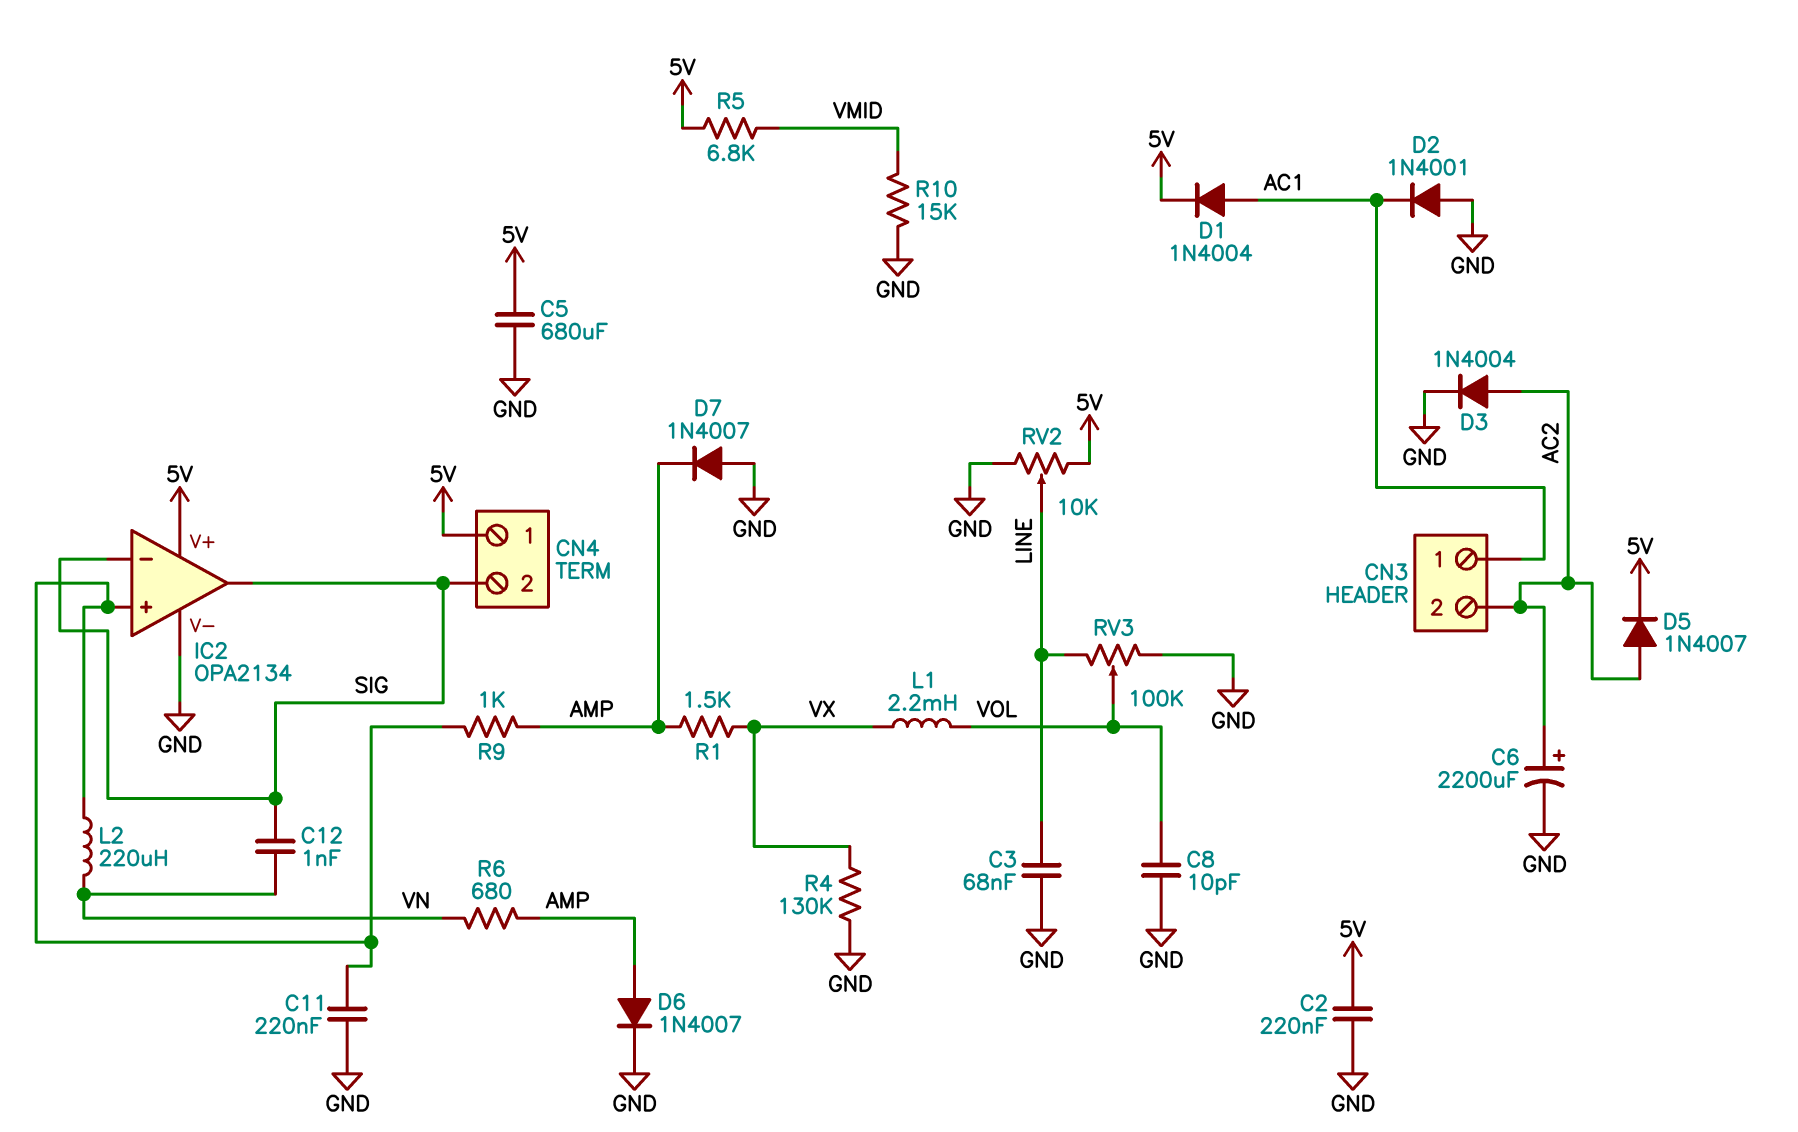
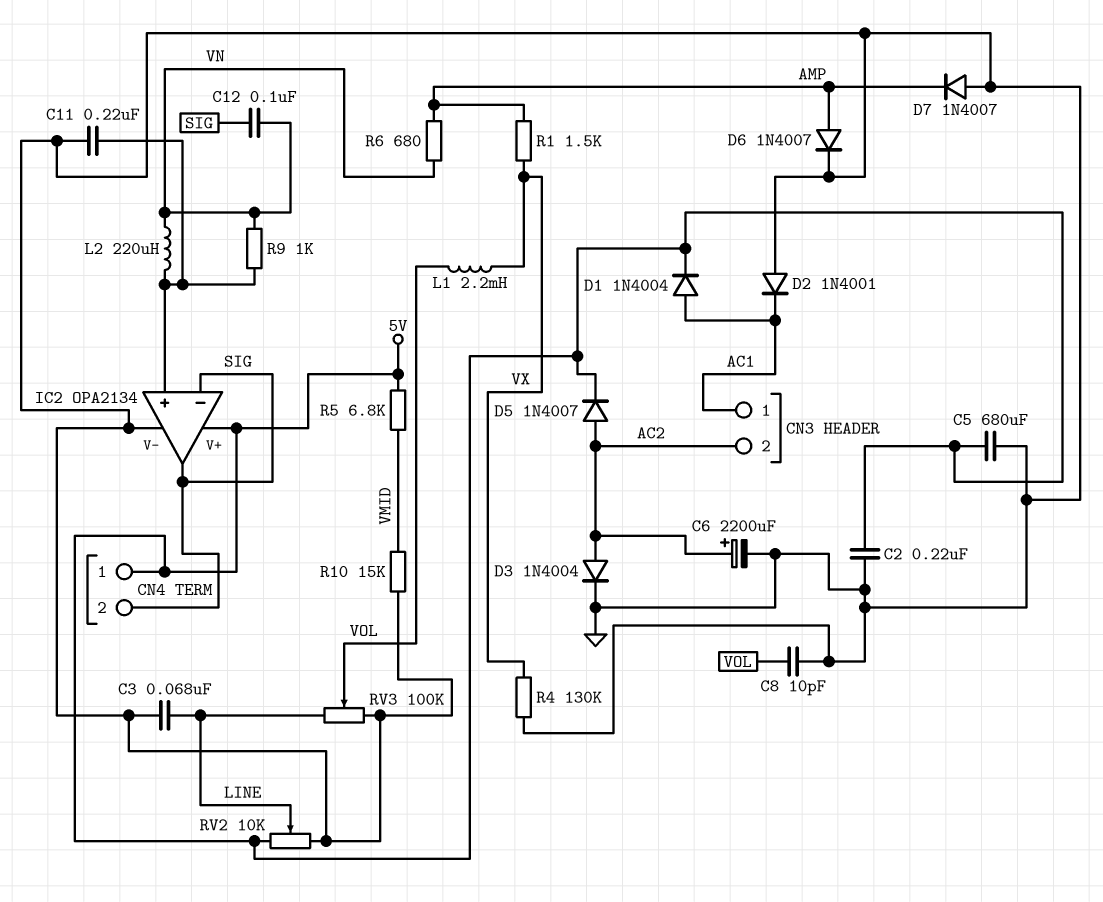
C12: 1nF (SIG, VN) -> 100nF (SIG, VN)
R9: 1k (AMP, IC2/in+) -> 1k (IC2/in+, VN)

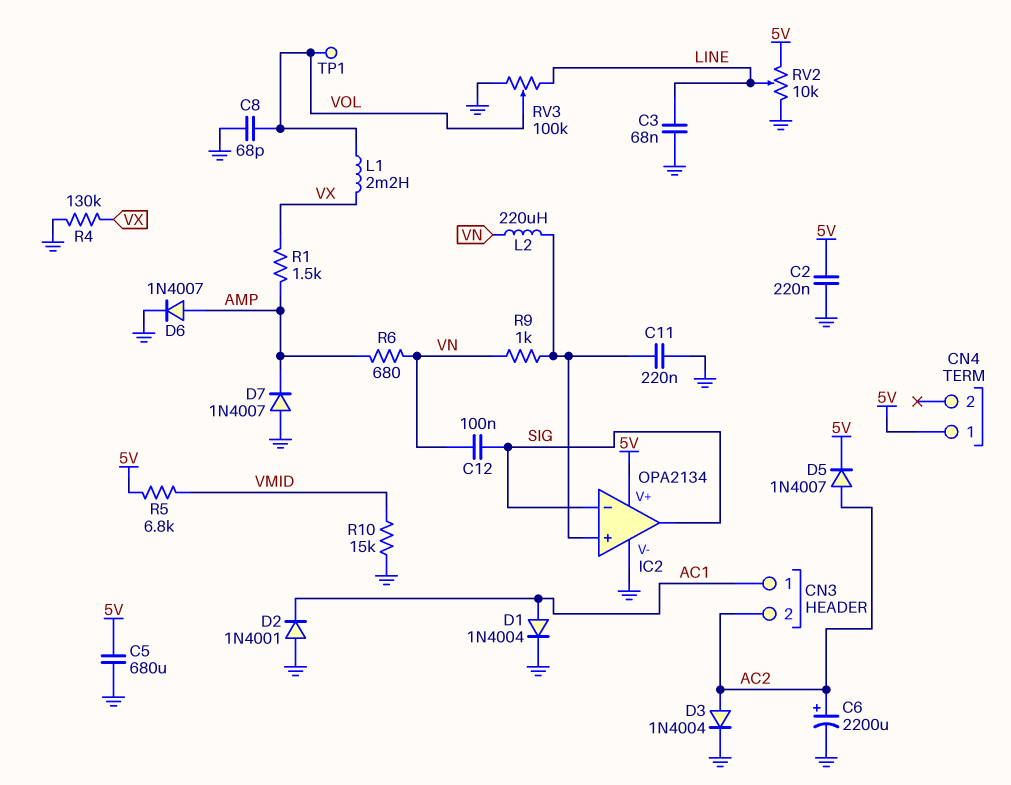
C8: 10pF (GND, VOL) -> 68pF (GND, VOL)
CN4 pin 2: SIG -> none
D1: diode 1N4004 (A AC1, K 5V) -> diode 1N4004 (A AC1, K GND)
TP1: none -> test point (VOL)

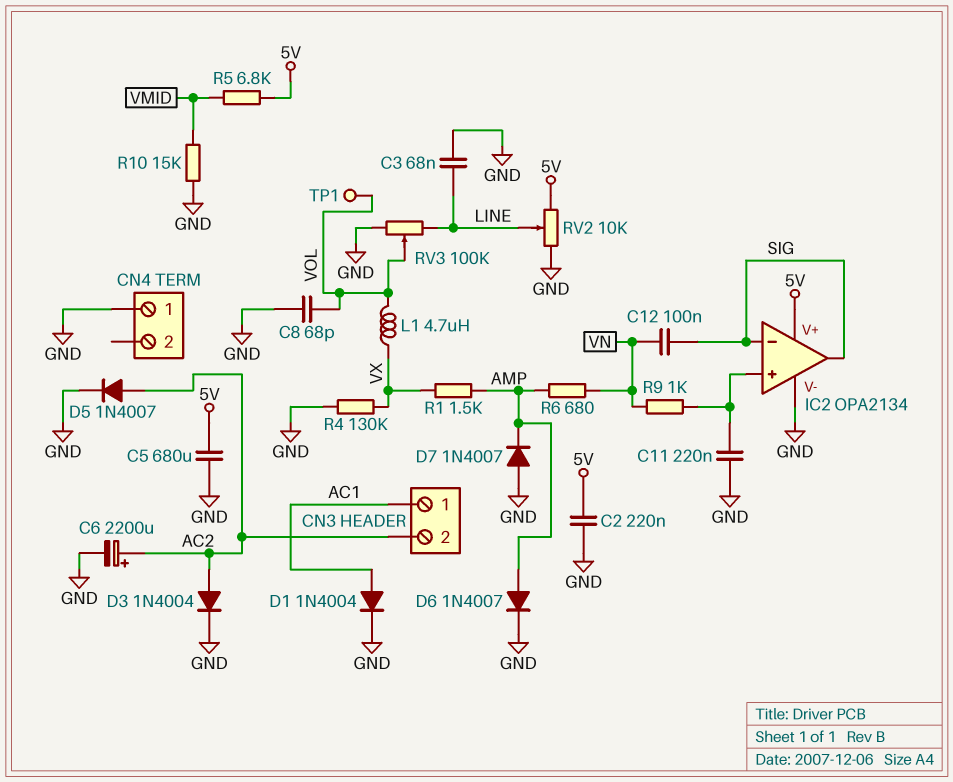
CN4 pin 1: 5V -> GND
D2: diode 1N4001 (A GND, K AC1) -> none
D5: diode 1N4007 (A AC2, K 5V) -> diode 1N4007 (A AC2, K GND)
L1: 2.2mH (VOL, VX) -> 4.7uH (VOL, VX)
L2: 220uH (IC2/in+, VN) -> none

